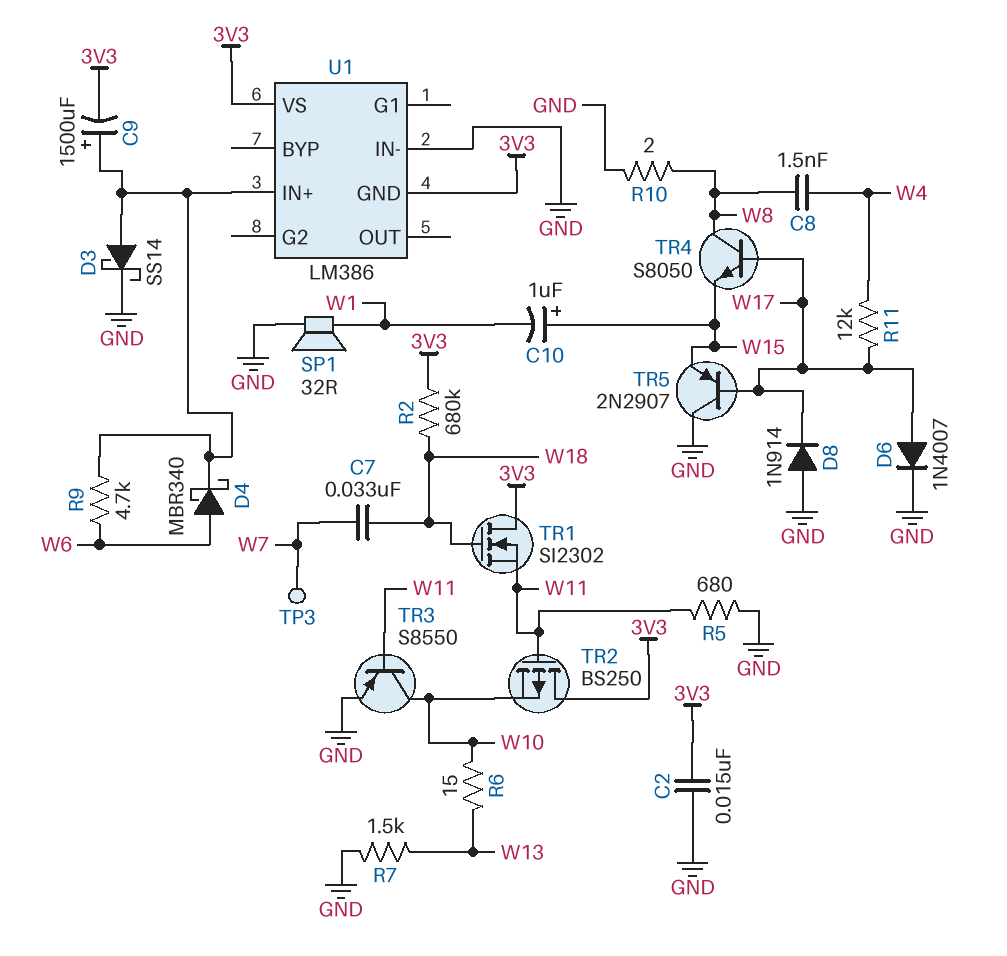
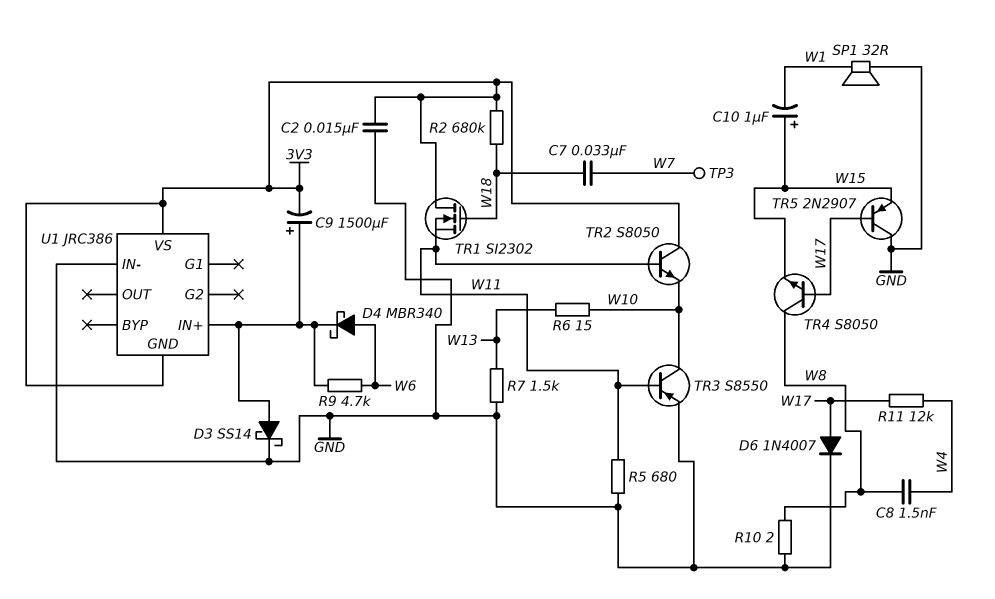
D8: diode 1N914 (A GND, K W17) -> none
TR2: PMOS BS250 (G W11, D 3V3, S W10) -> NPN S8050 (B W11, C 3V3, E W10)
U1: LM386 -> JRC386

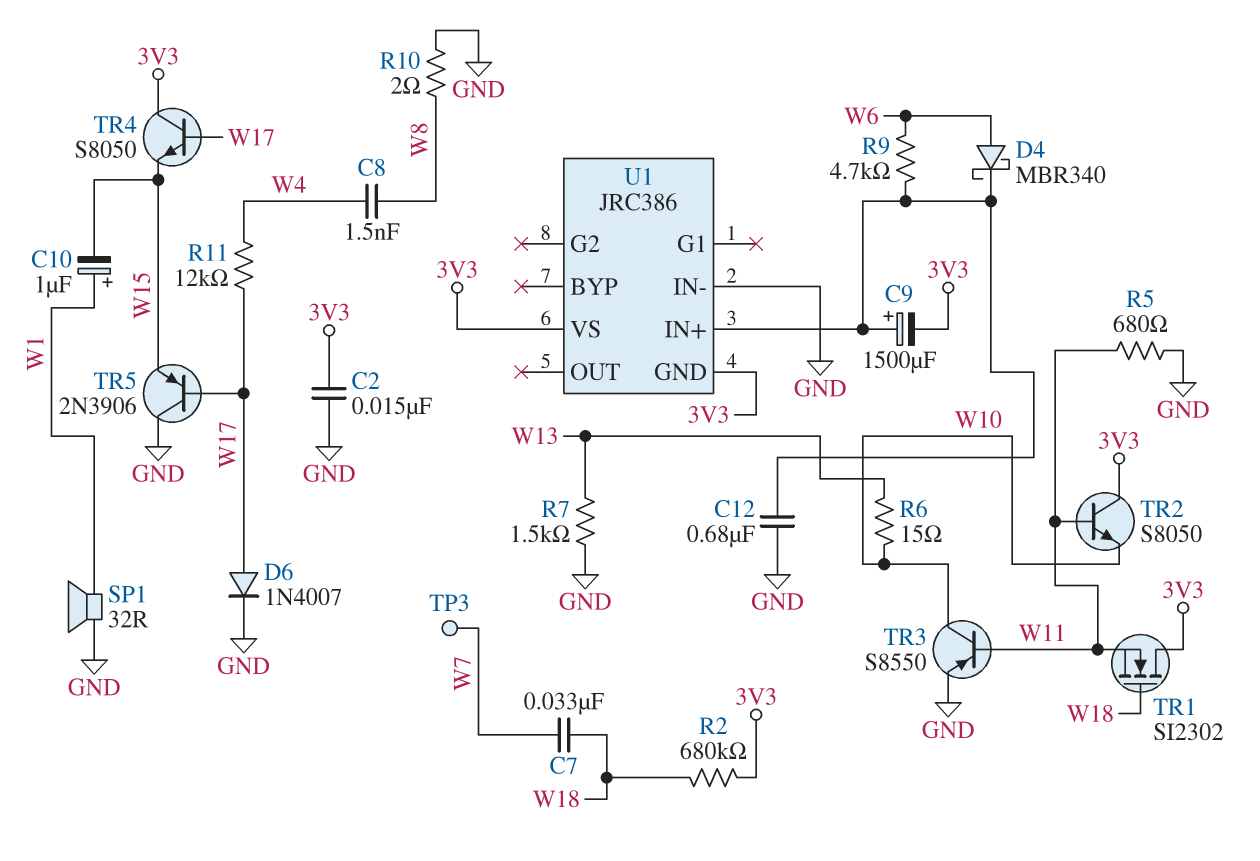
C10: 1uF (plus W15, minus W1) -> 1uF (plus W1, minus W15)
C12: none -> 680nF (GND, U1/IN+)
D3: schottky SS14 (A U1/IN+, K GND) -> none
TR4: NPN S8050 (B W17, C W8, E W15) -> NPN S8050 (B W17, C 3V3, E W15)
TR5: PNP 2N2907 (B W17, C GND, E W15) -> PNP 2N3906 (B W17, C GND, E W15)

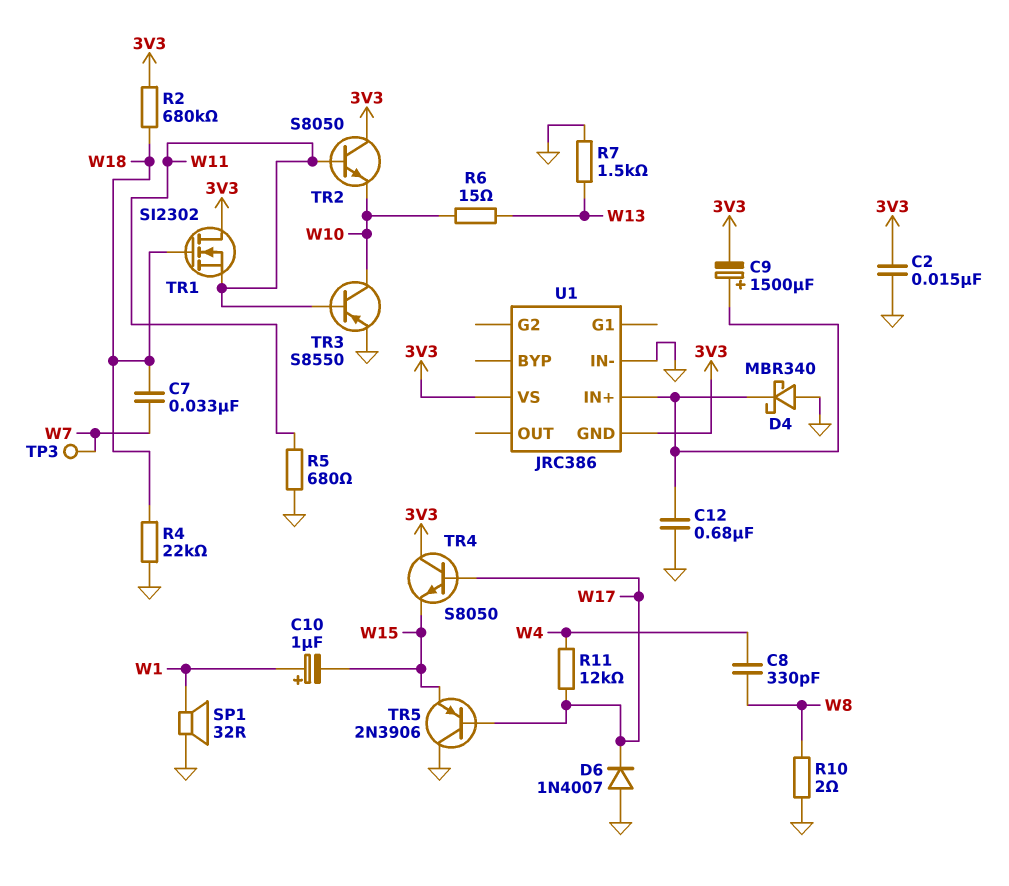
C8: 1.5nF (W4, W8) -> 330pF (W4, W8)
D4: schottky MBR340 (A W6, K U1/IN+) -> schottky MBR340 (A GND, K U1/IN+)
D6: diode 1N4007 (A W17, K GND) -> diode 1N4007 (A GND, K W17)
R4: none -> 22k (GND, W18)
R9: 4.7k (U1/IN+, W6) -> none

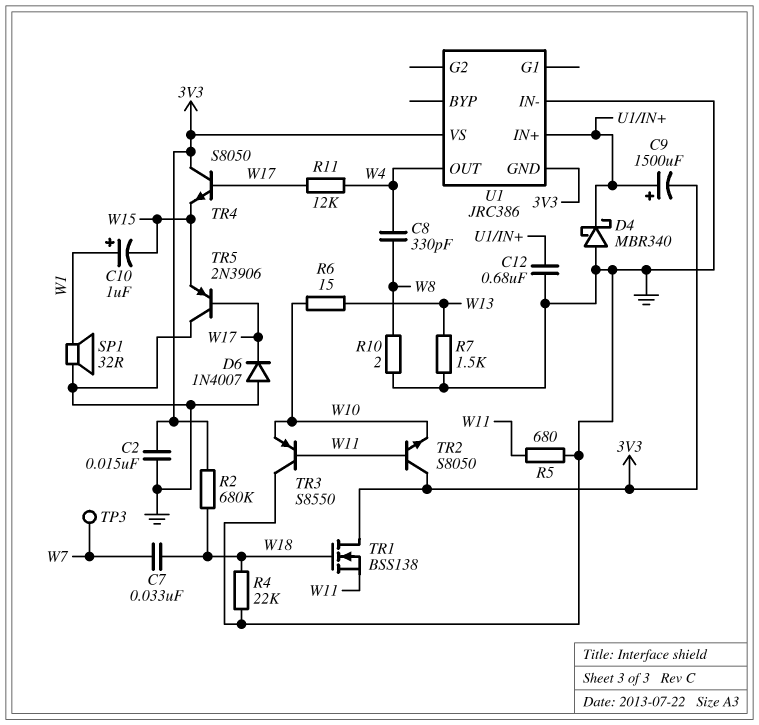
TR1: NMOS SI2302 (G W18, D 3V3, S W11) -> NMOS BSS138 (G W18, D 3V3, S W11)
TR3: PNP S8550 (B W11, C W10, E GND) -> PNP S8550 (B W11, C GND, E W10)
U1 pin OUT: none -> W4

